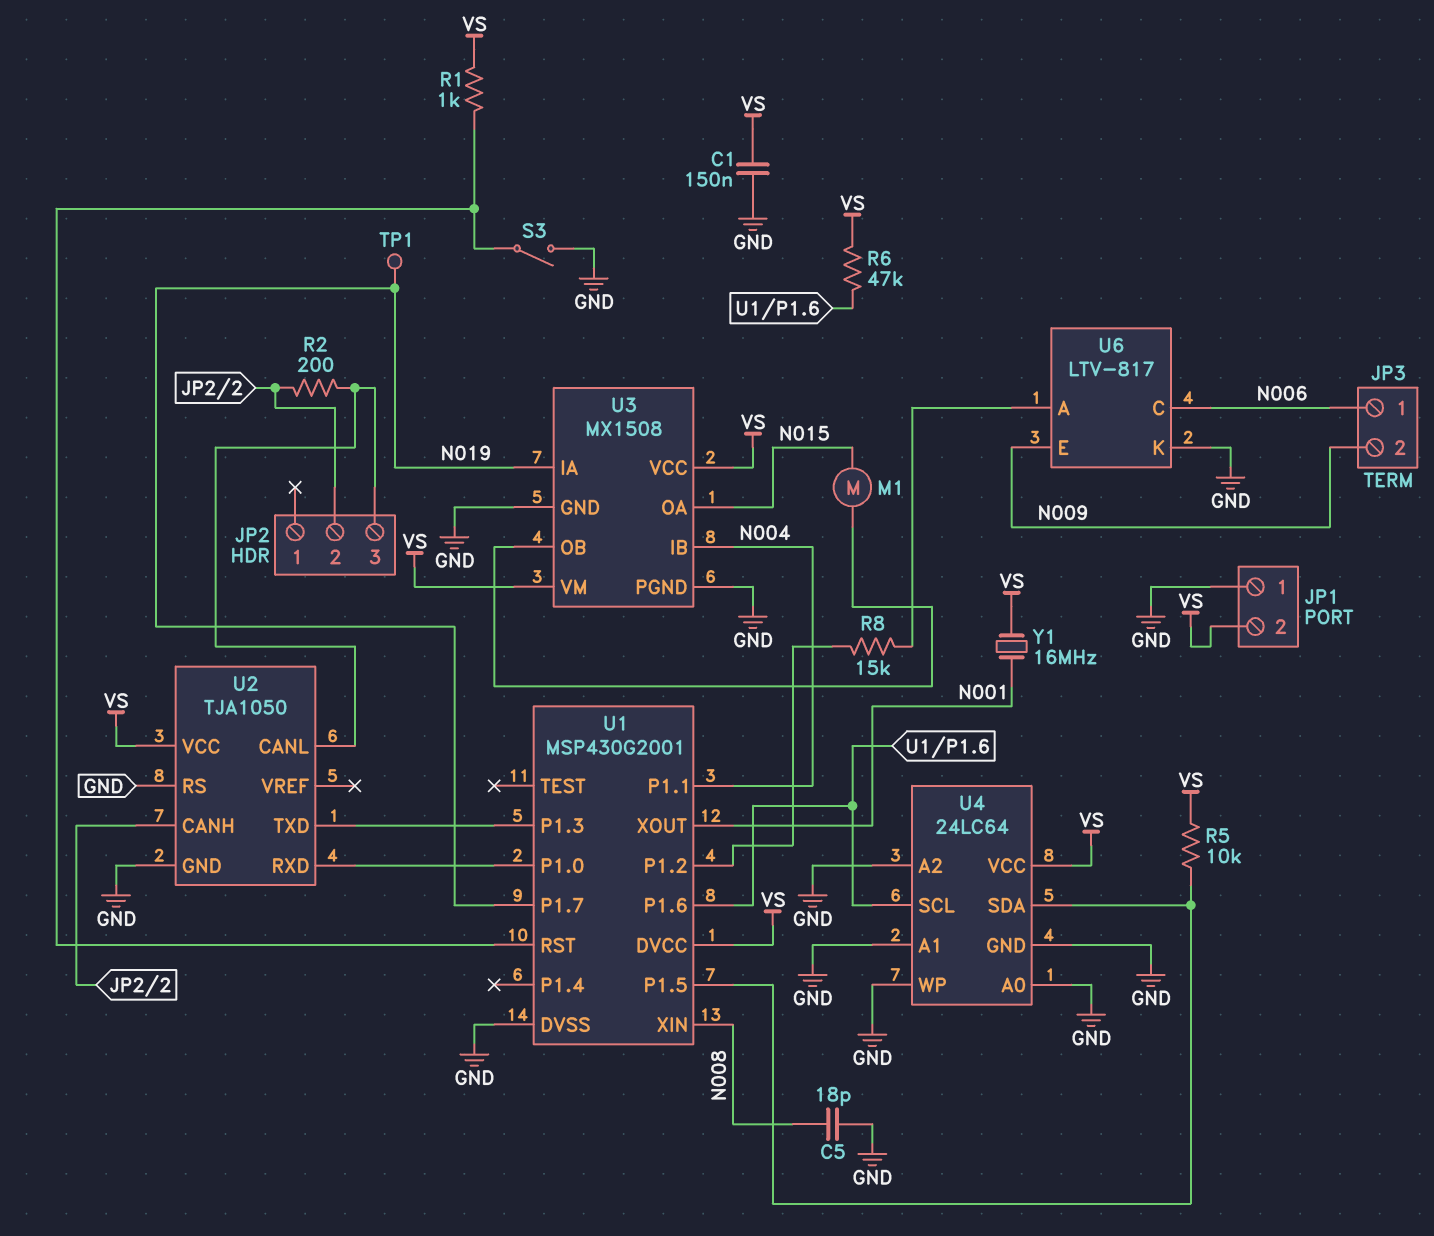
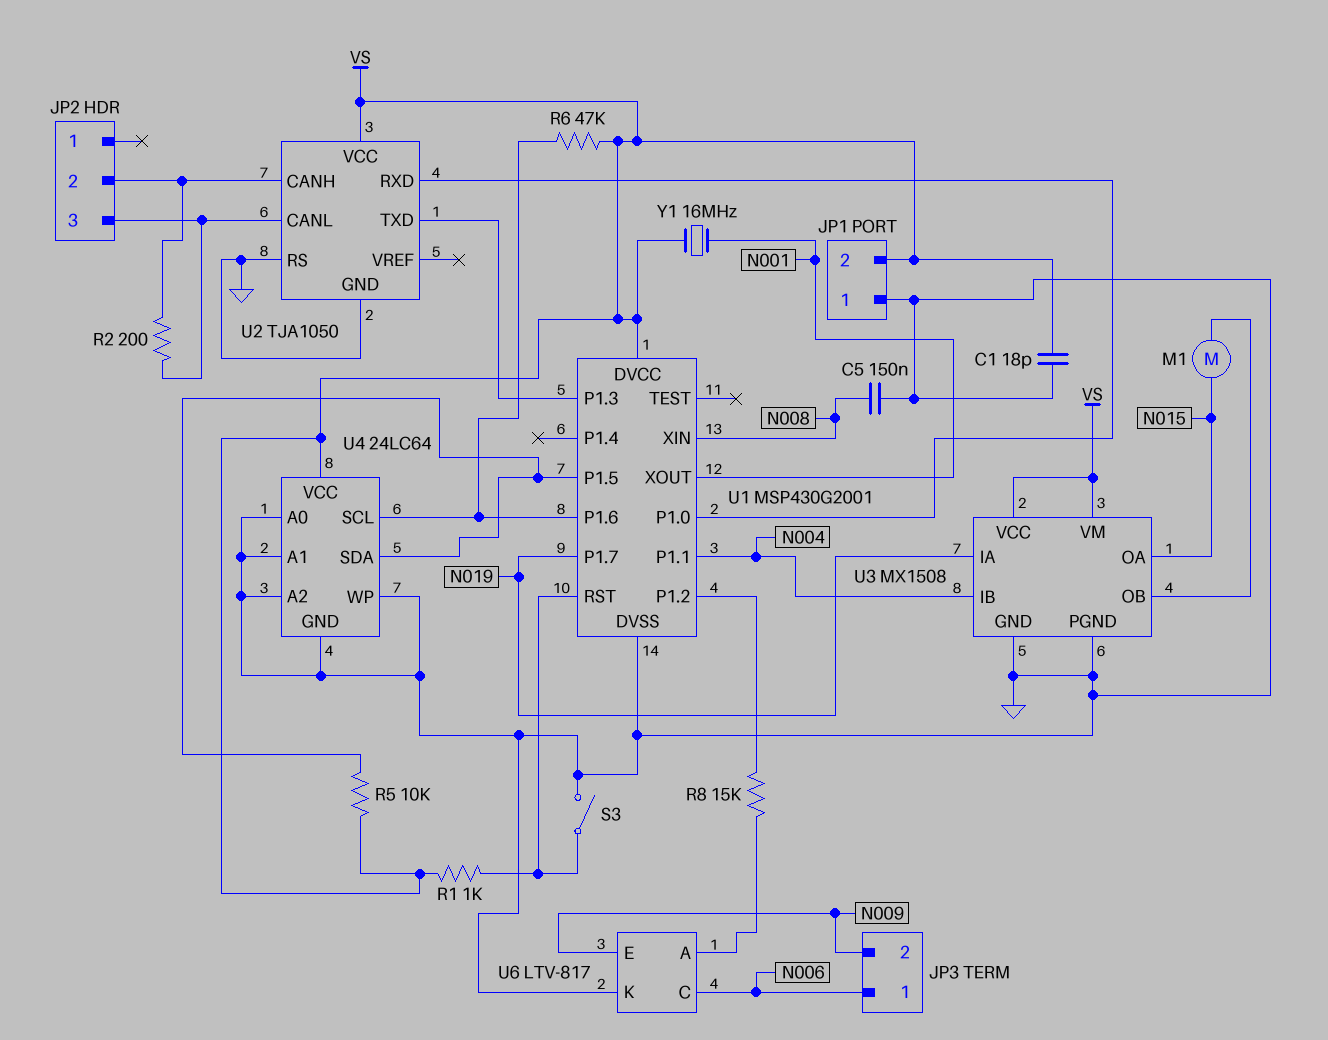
C1: 150nF (GND, VS) -> 18pF (GND, VS)
C5: 18pF (GND, N008) -> 150nF (GND, N008)
TP1: test point (N019) -> none

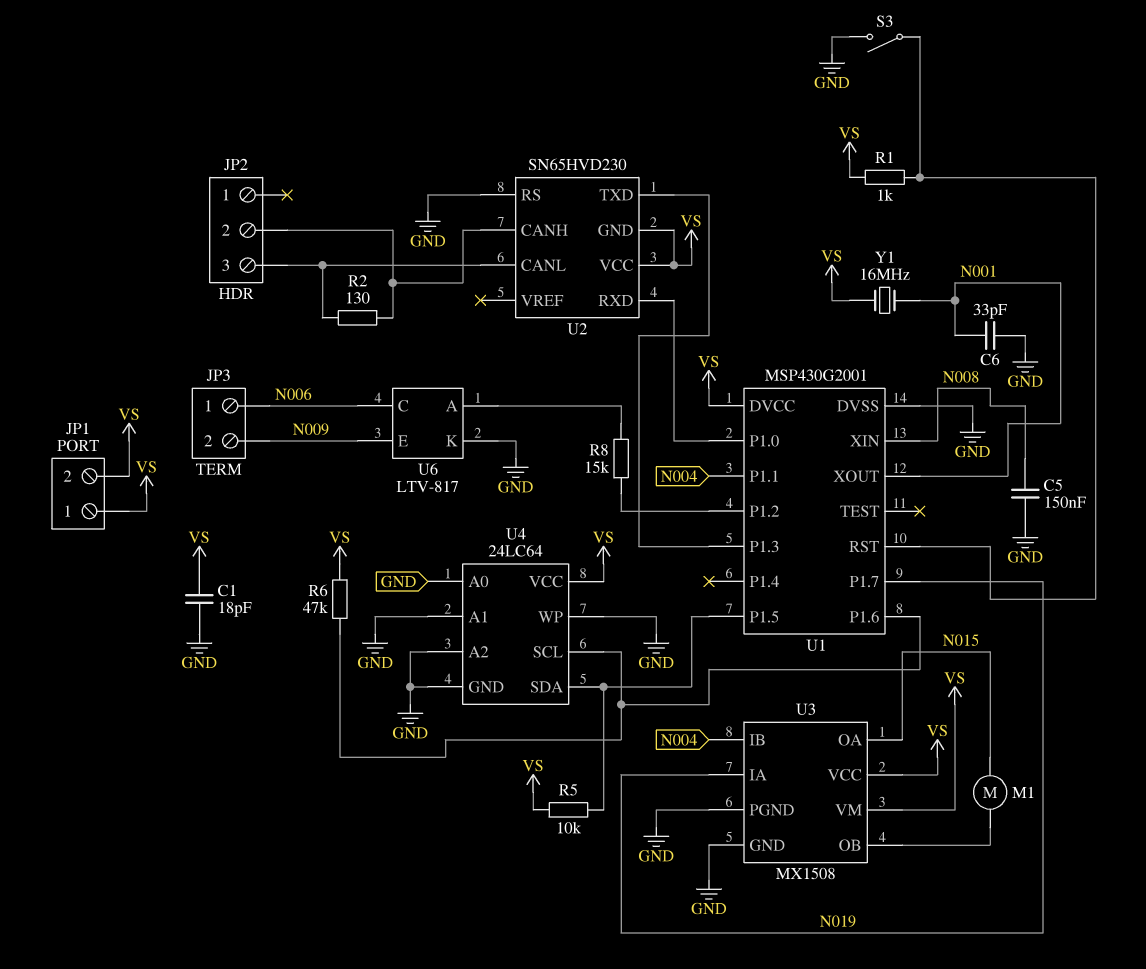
C6: none -> 33pF (GND, N001)
JP1 pin 1: GND -> VS
R2: 200 (JP2/2, JP2/3) -> 130 (JP2/2, JP2/3)
U2: TJA1050 -> SN65HVD230
U2 pin GND: GND -> VS

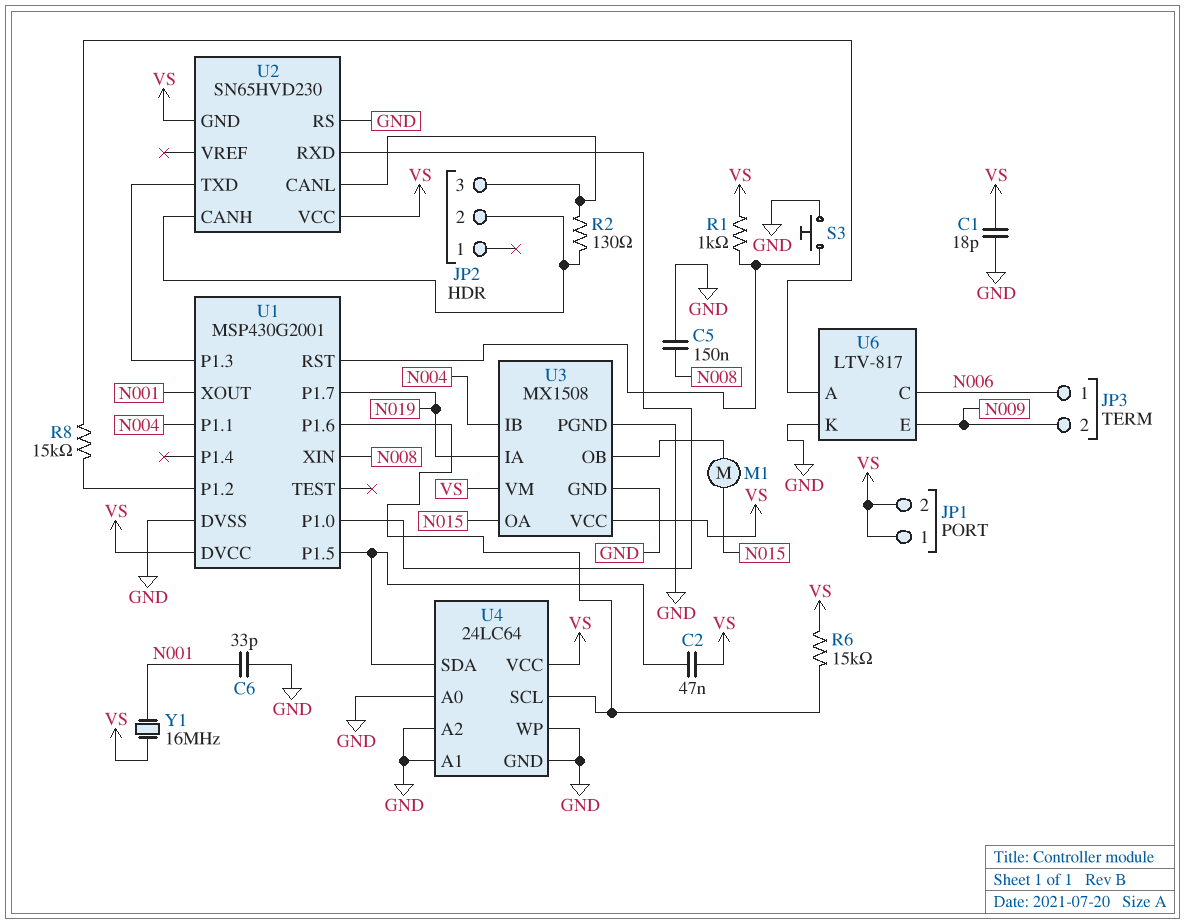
C2: none -> 47nF (U1/P1.5, VS)
R5: 10k (U1/P1.5, VS) -> none
R6: 47k (U1/P1.6, VS) -> 15k (U1/P1.6, VS)
S3: switch (GND, U1/RST) -> button (GND, U1/RST)

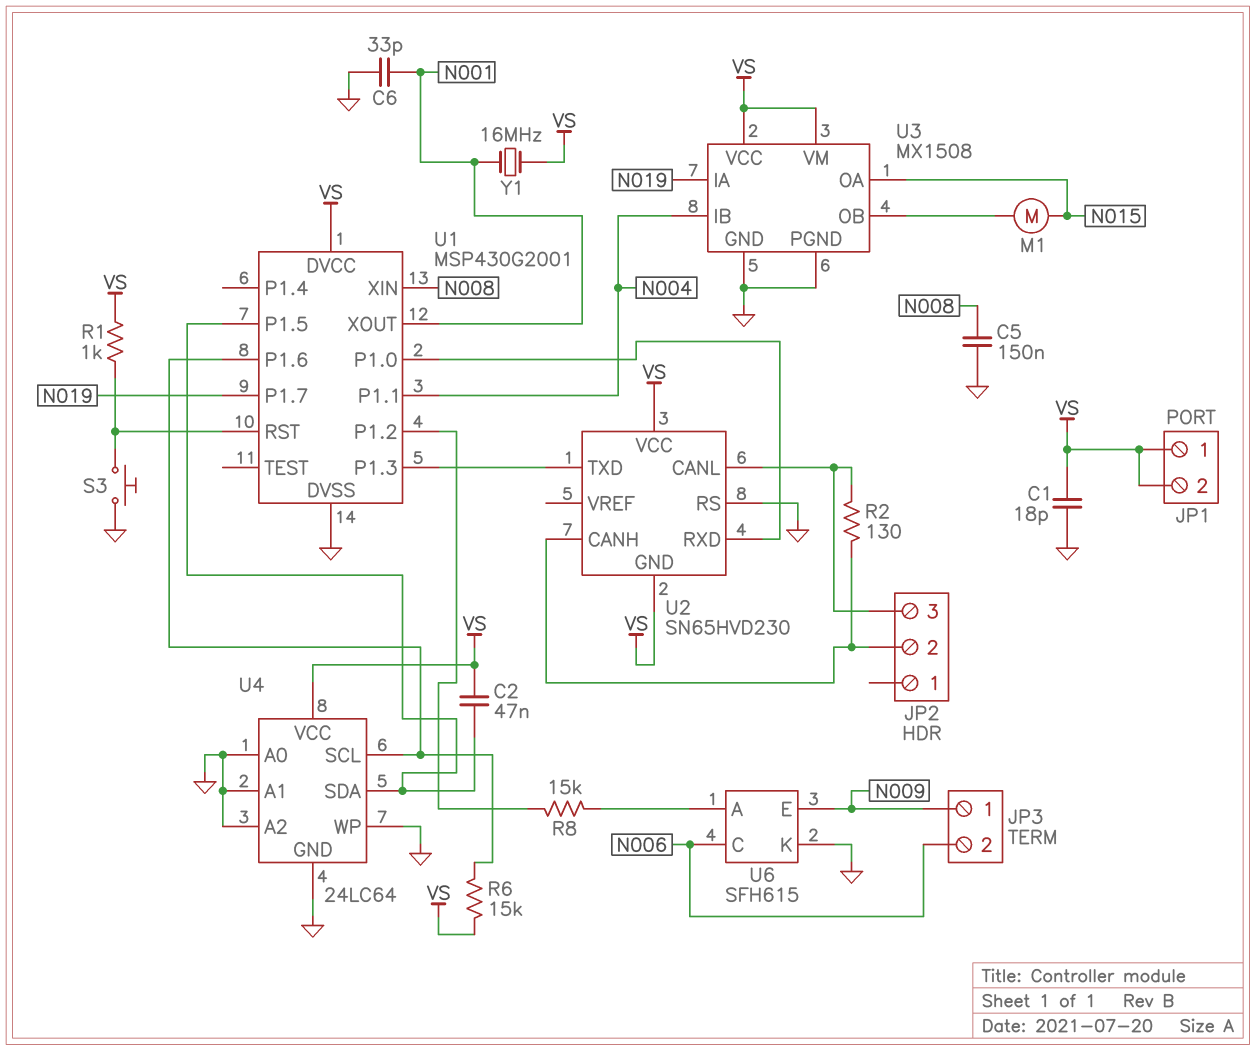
JP3 pin 1: N006 -> N009
JP3 pin 2: N009 -> N006
U6: LTV-817 -> SFH615

